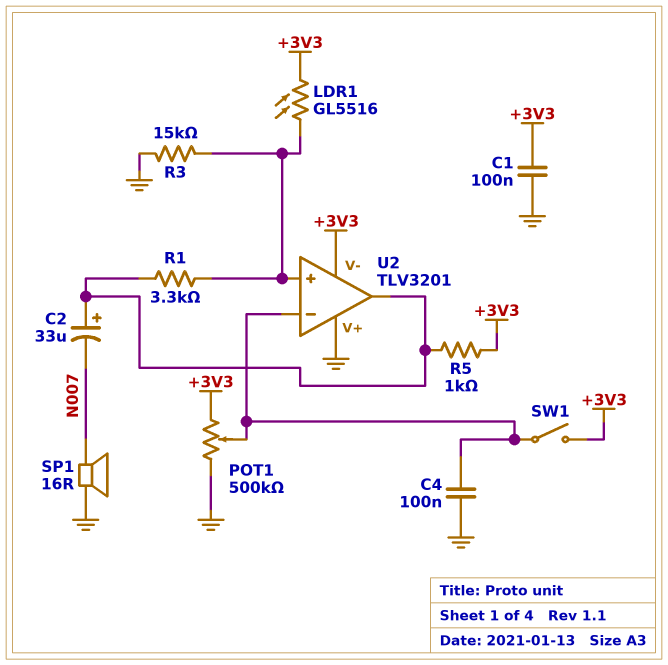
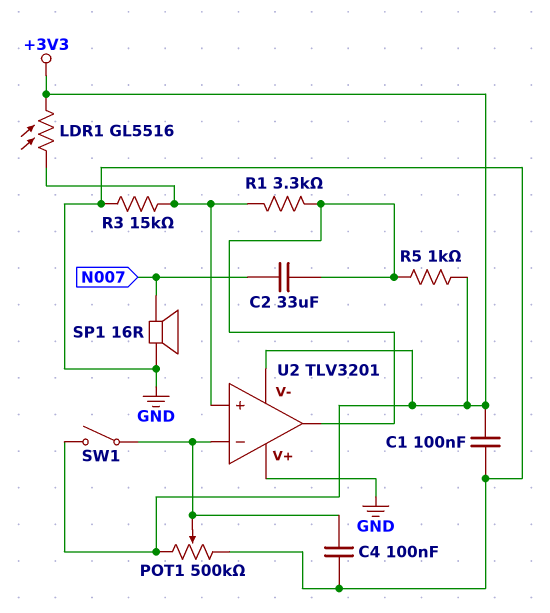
C2: 33uF (plus U2/out, minus N007) -> 33uF (N007, U2/out)

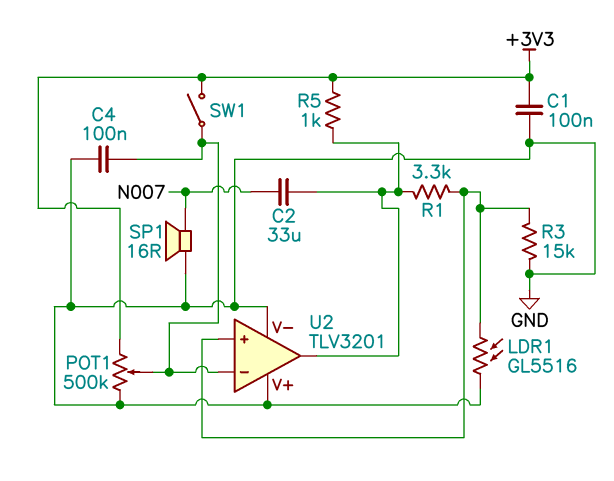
LDR1: GL5516 (+3V3, U2/in+) -> GL5516 (GND, U2/in+)
U2 pin V-: +3V3 -> GND

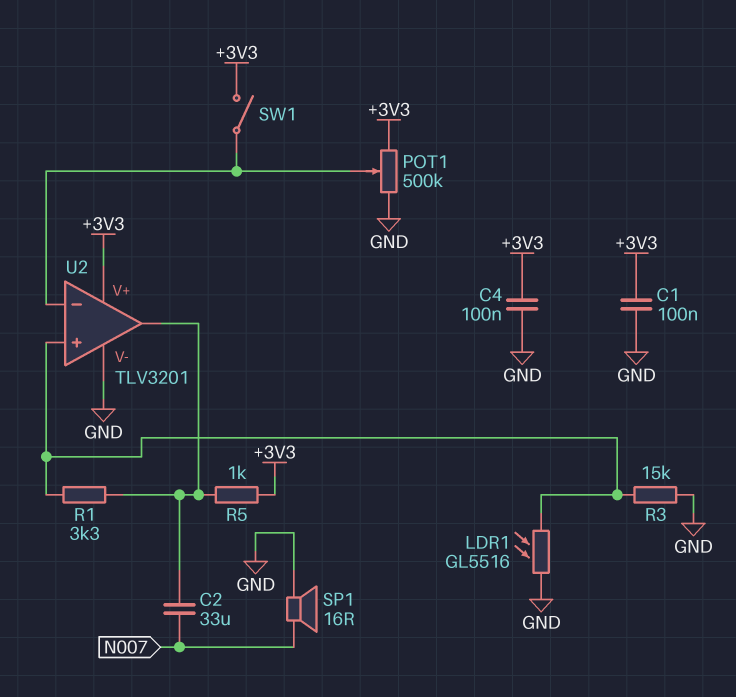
C4: 100nF (GND, U2/in-) -> 100nF (+3V3, GND)
U2 pin V+: GND -> +3V3

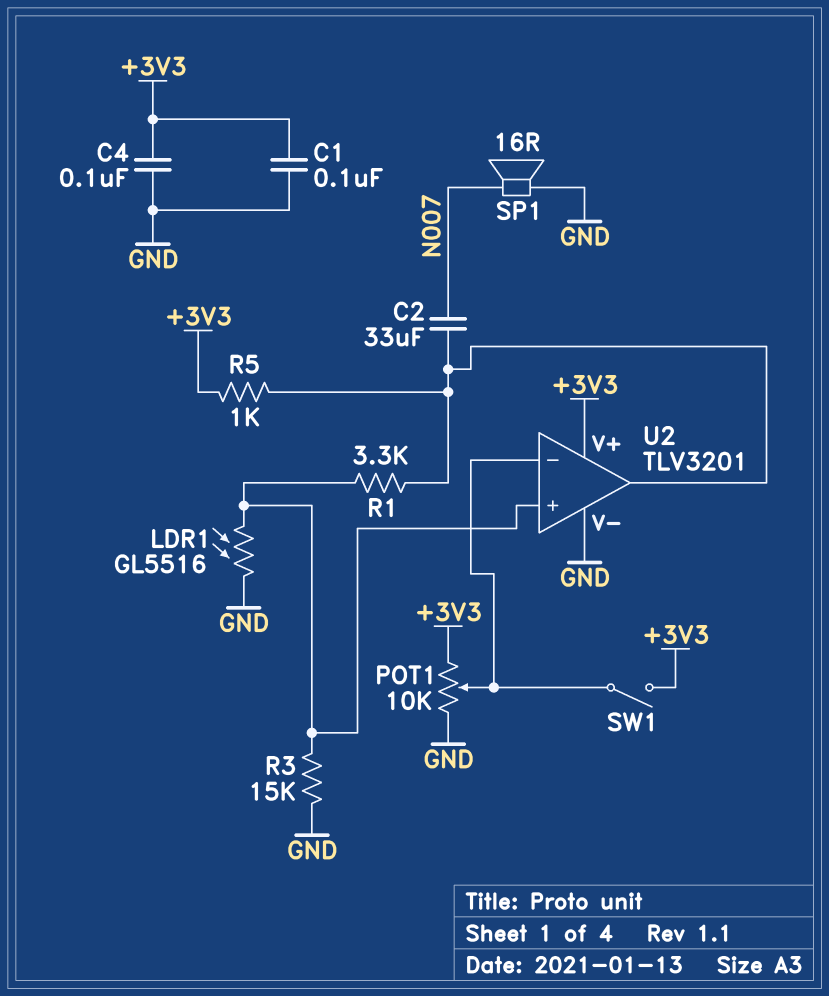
POT1: 500k (+3V3, GND, wiper U2/in-) -> 10k (+3V3, GND, wiper U2/in-)

